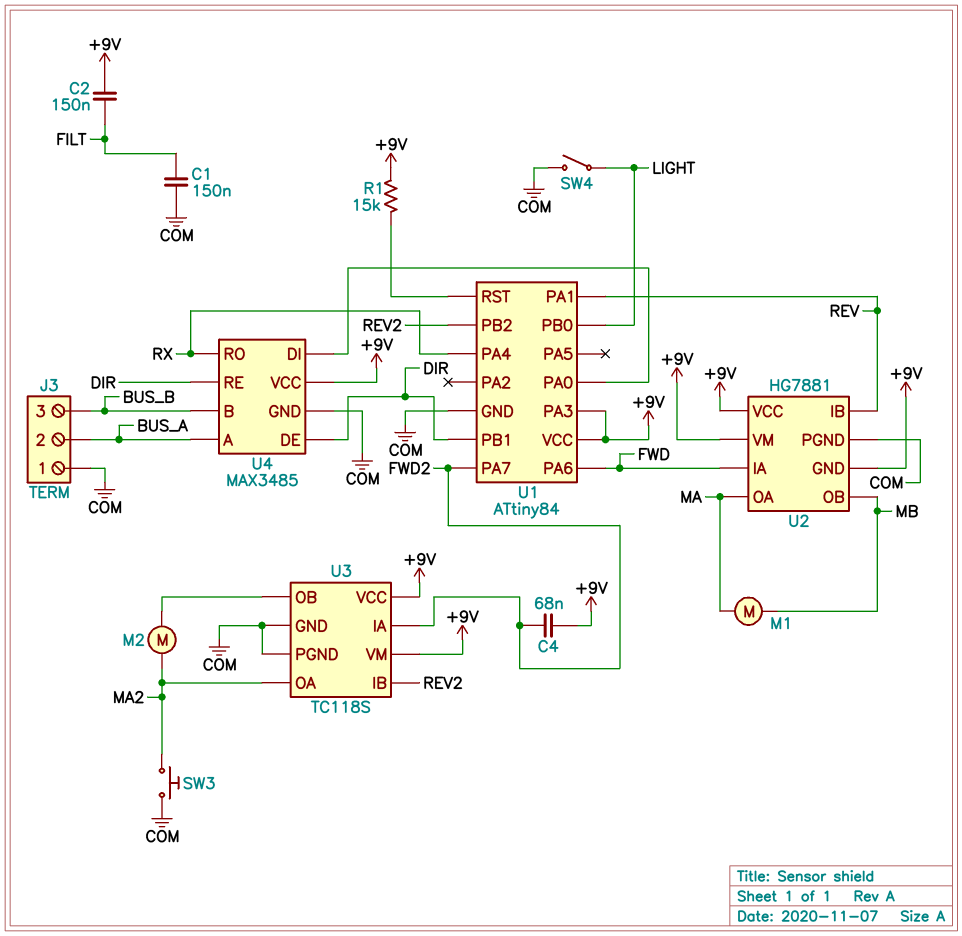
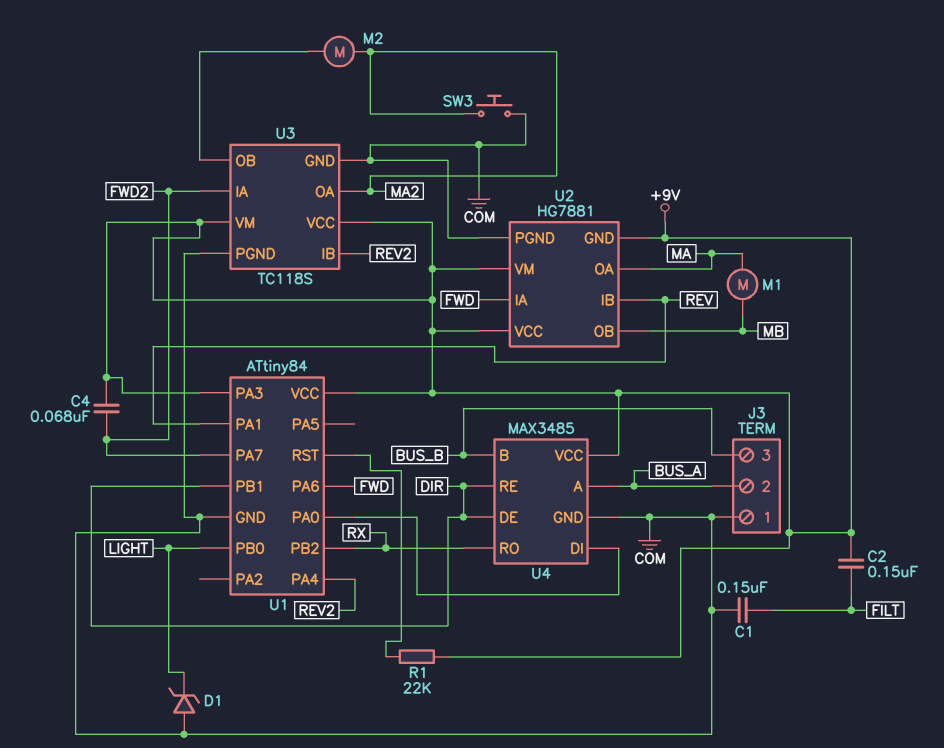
D1: none -> zener (A COM, K LIGHT)
R1: 15k (+9V, U1/RST) -> 22k (+9V, U1/RST)
SW4: switch (COM, LIGHT) -> none
U1 pin PA4: RX -> REV2
U1 pin PB2: REV2 -> RX

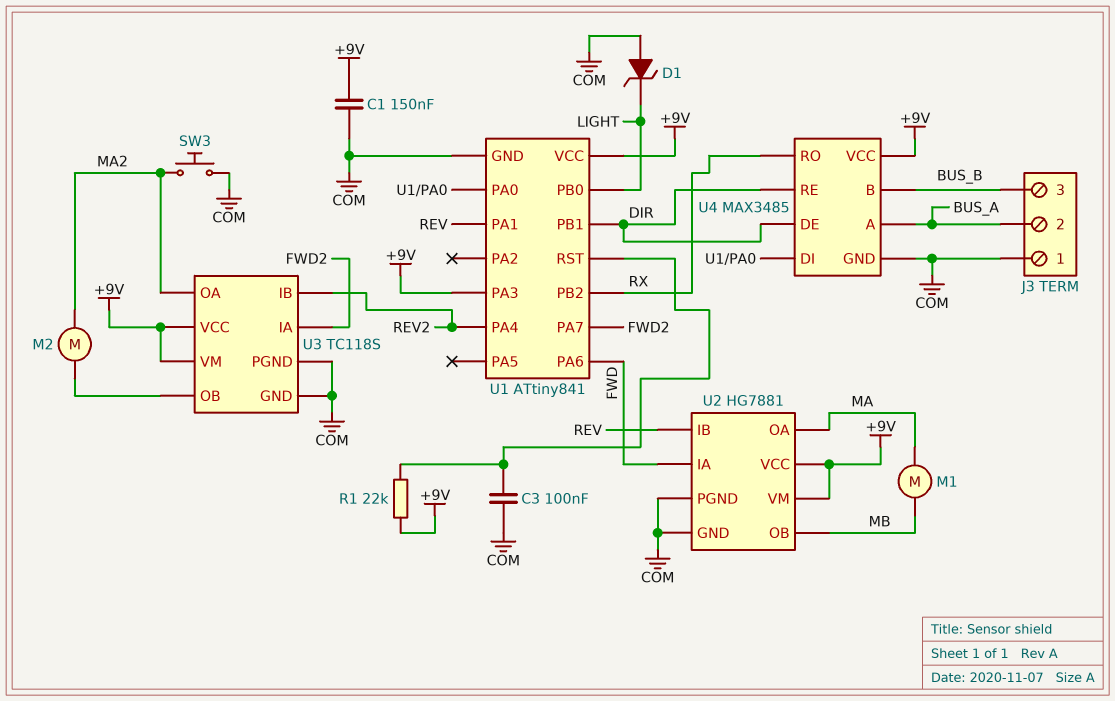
C1: 150nF (COM, FILT) -> 150nF (+9V, COM)
C2: 150nF (+9V, FILT) -> none
C3: none -> 100nF (COM, U1/RST)
C4: 68nF (+9V, FWD2) -> none
U1: ATtiny84 -> ATtiny841
U2 pin GND: +9V -> COM

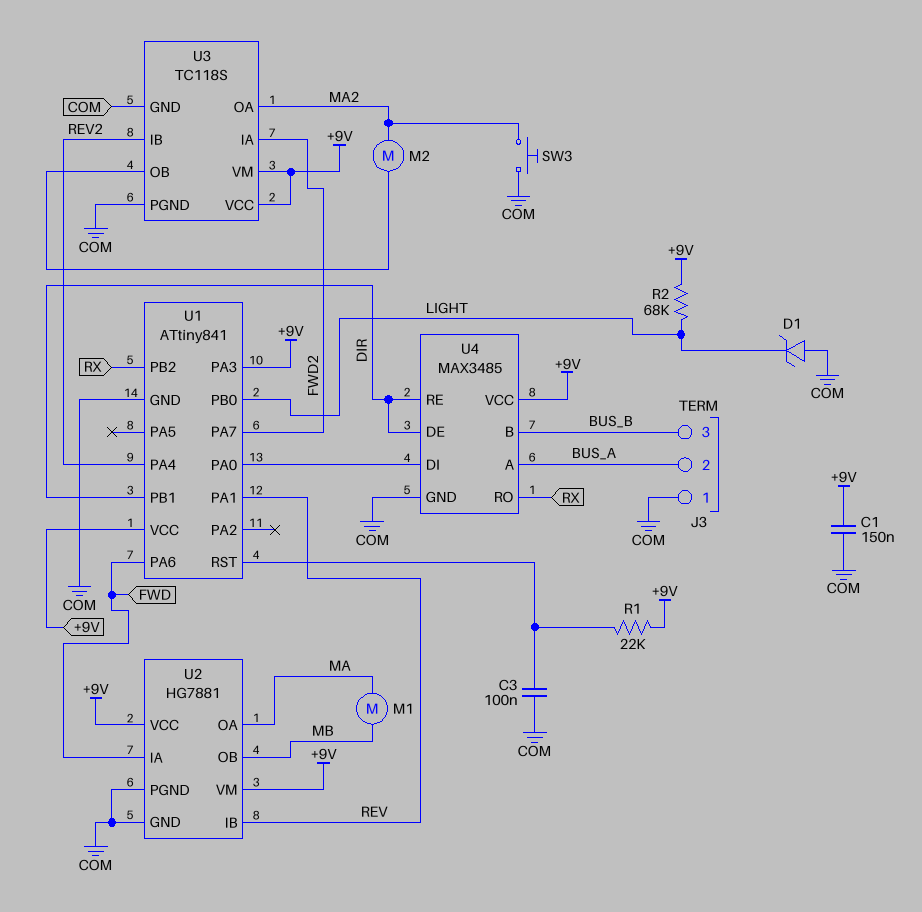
R2: none -> 68k (+9V, LIGHT)

